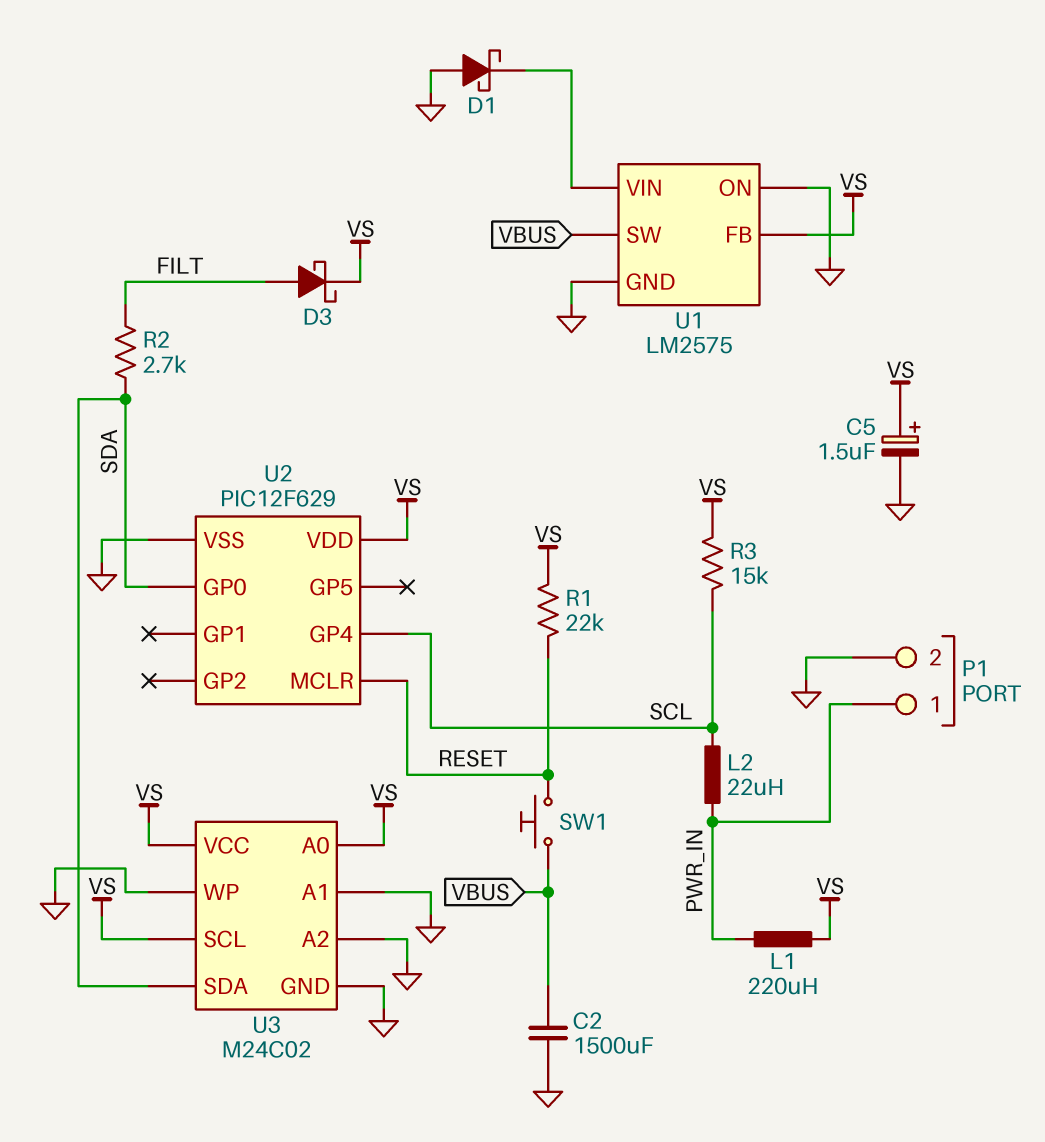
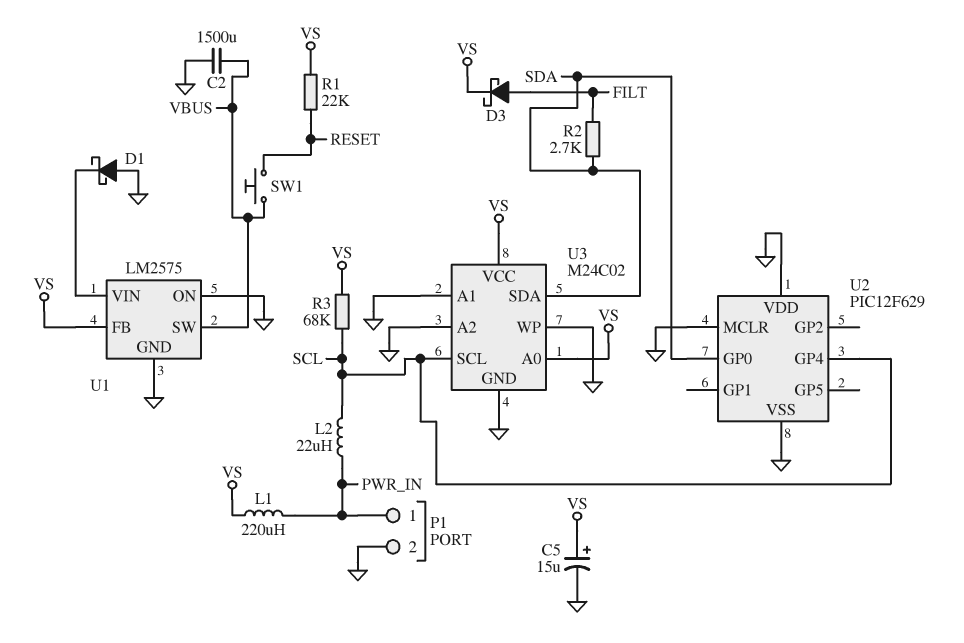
C5: 1.5uF (plus VS, minus GND) -> 15uF (plus VS, minus GND)
R3: 15k (SCL, VS) -> 68k (SCL, VS)
U2 pin MCLR: RESET -> GND
U2 pin VDD: VS -> GND
U3 pin SCL: VS -> SCL

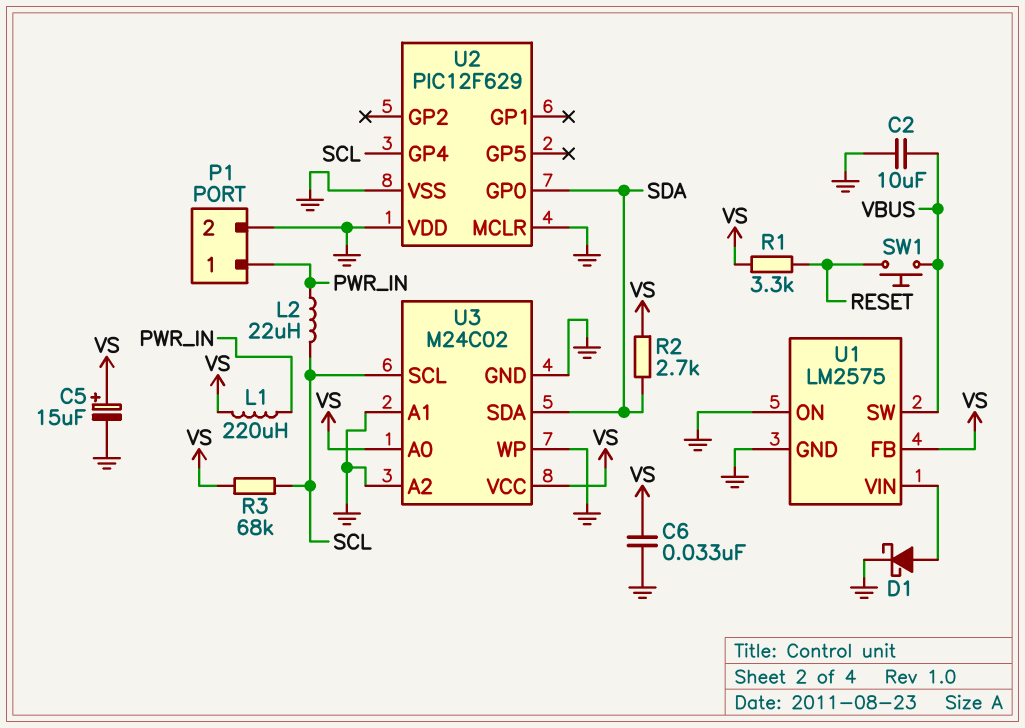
C2: 1500uF (GND, VBUS) -> 10uF (GND, VBUS)
C6: none -> 33nF (GND, VS)
D1: schottky (A GND, K U1/VIN) -> schottky (A U1/VIN, K GND)
D3: schottky (A FILT, K VS) -> none
R1: 22k (RESET, VS) -> 3.3k (RESET, VS)
R2: 2.7k (FILT, SDA) -> 2.7k (SDA, VS)

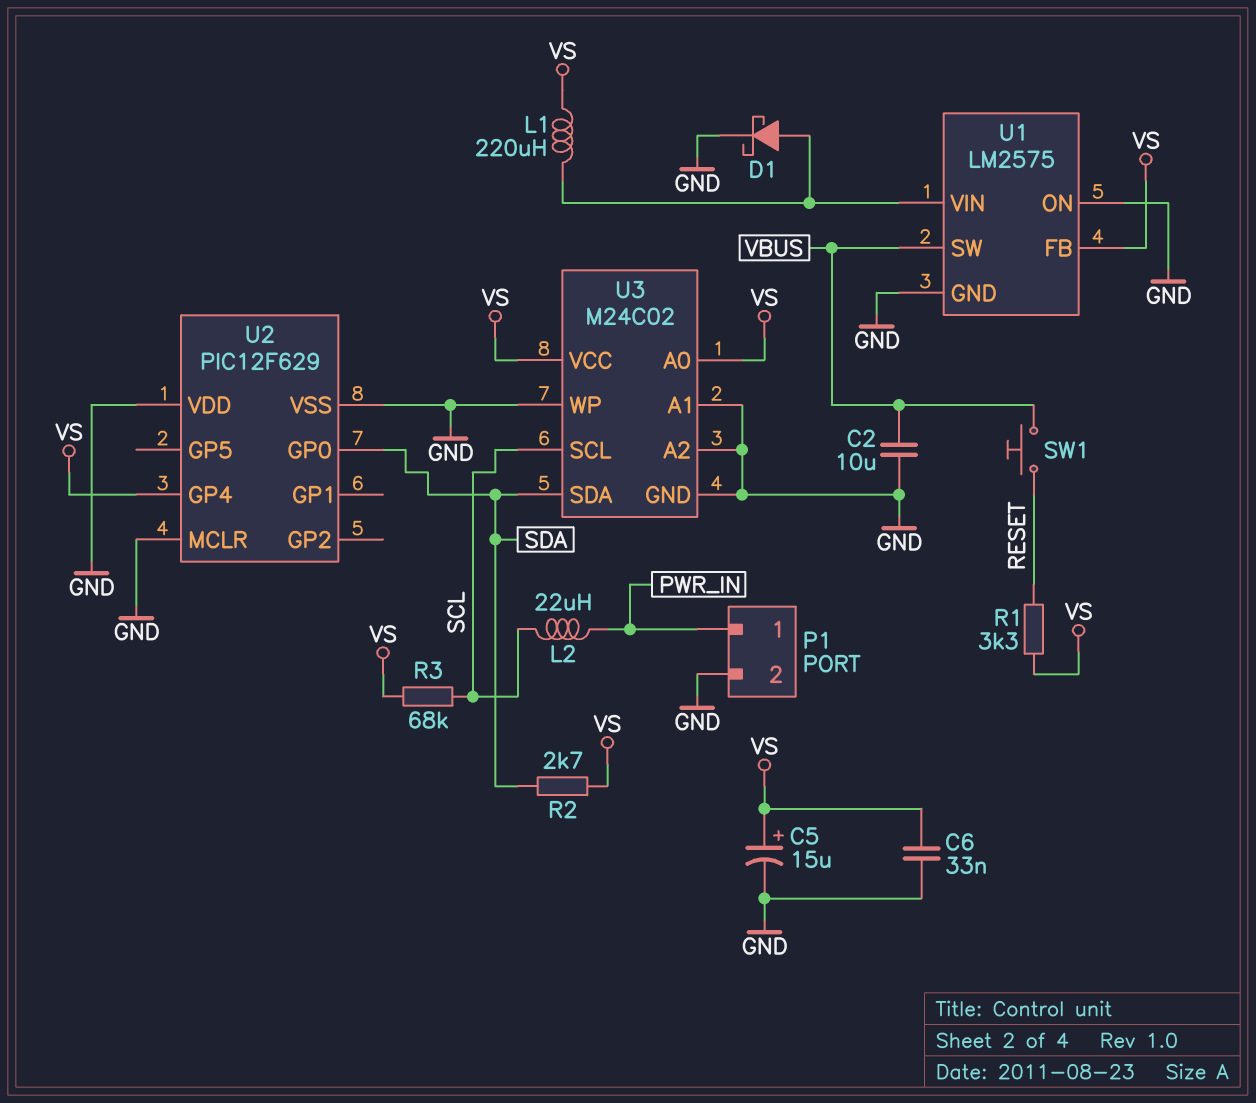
L1: 220uH (PWR_IN, VS) -> 220uH (U1/VIN, VS)
U2 pin GP4: SCL -> VS

